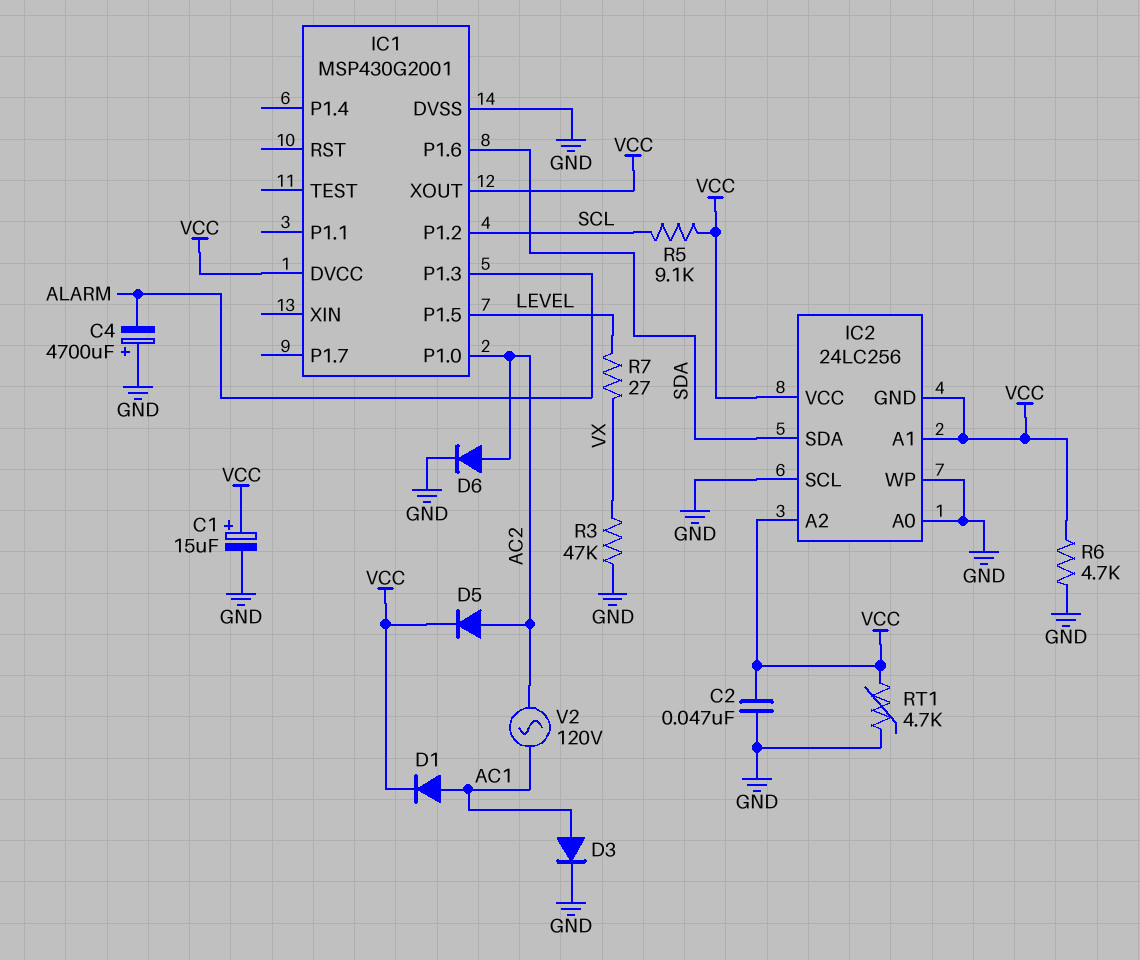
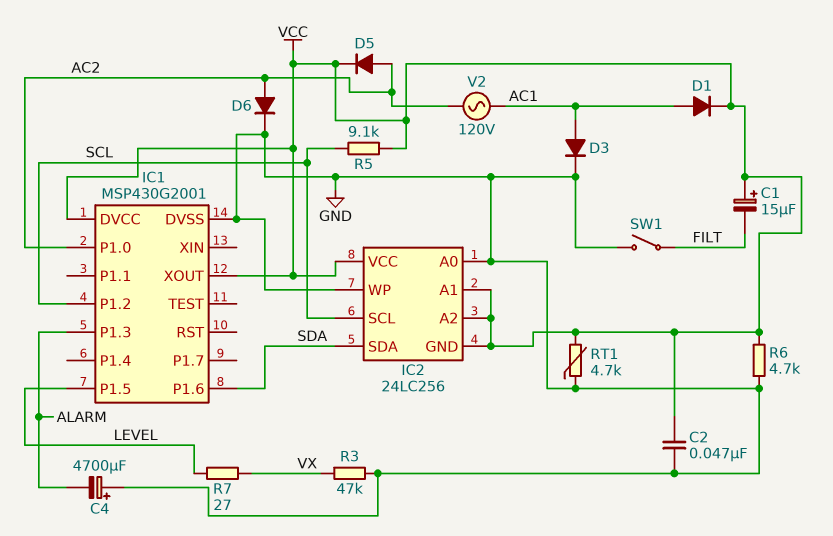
C1: 15uF (plus VCC, minus GND) -> 15uF (plus VCC, minus FILT)
IC2 pin SCL: GND -> SCL
SW1: none -> switch (FILT, GND)

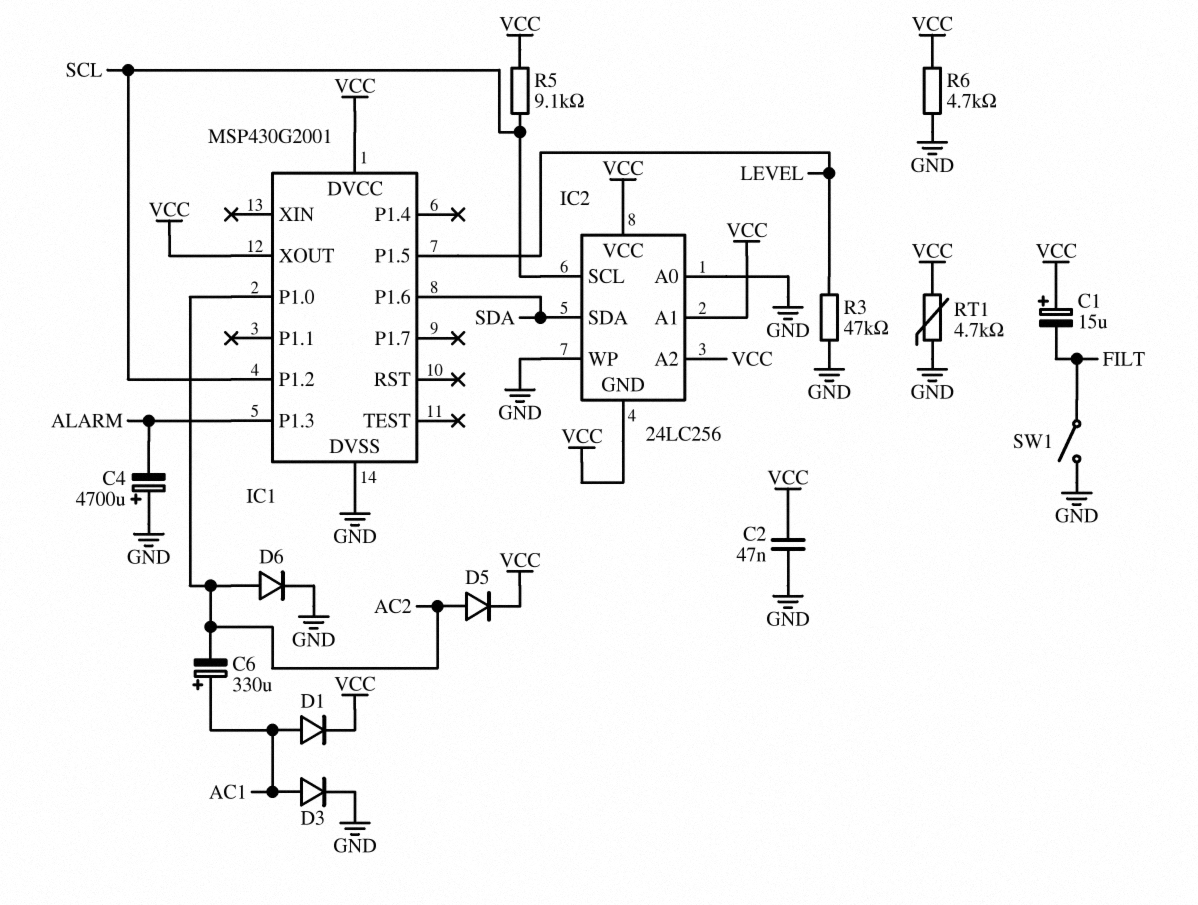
C6: none -> 330uF (plus AC1, minus AC2)
R3: 47k (GND, VX) -> 47k (GND, LEVEL)
R7: 27 (LEVEL, VX) -> none
V2: AC 120V (AC1, AC2) -> none

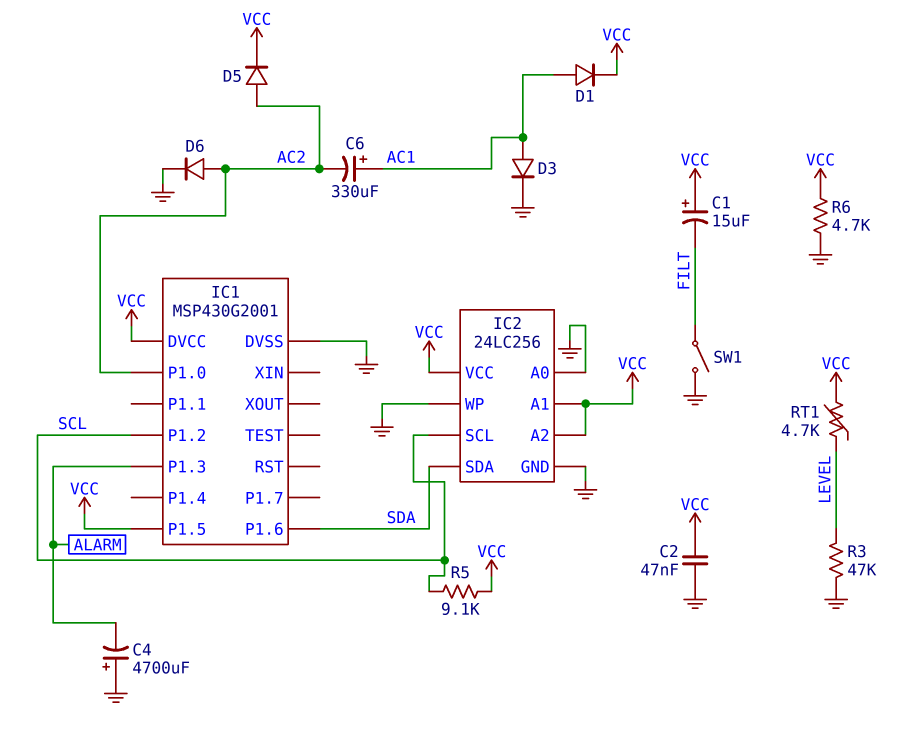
IC1 pin P1.5: LEVEL -> VCC
IC1 pin XOUT: VCC -> none
IC2 pin GND: VCC -> GND
RT1: 4.7k (GND, VCC) -> 4.7k (LEVEL, VCC)

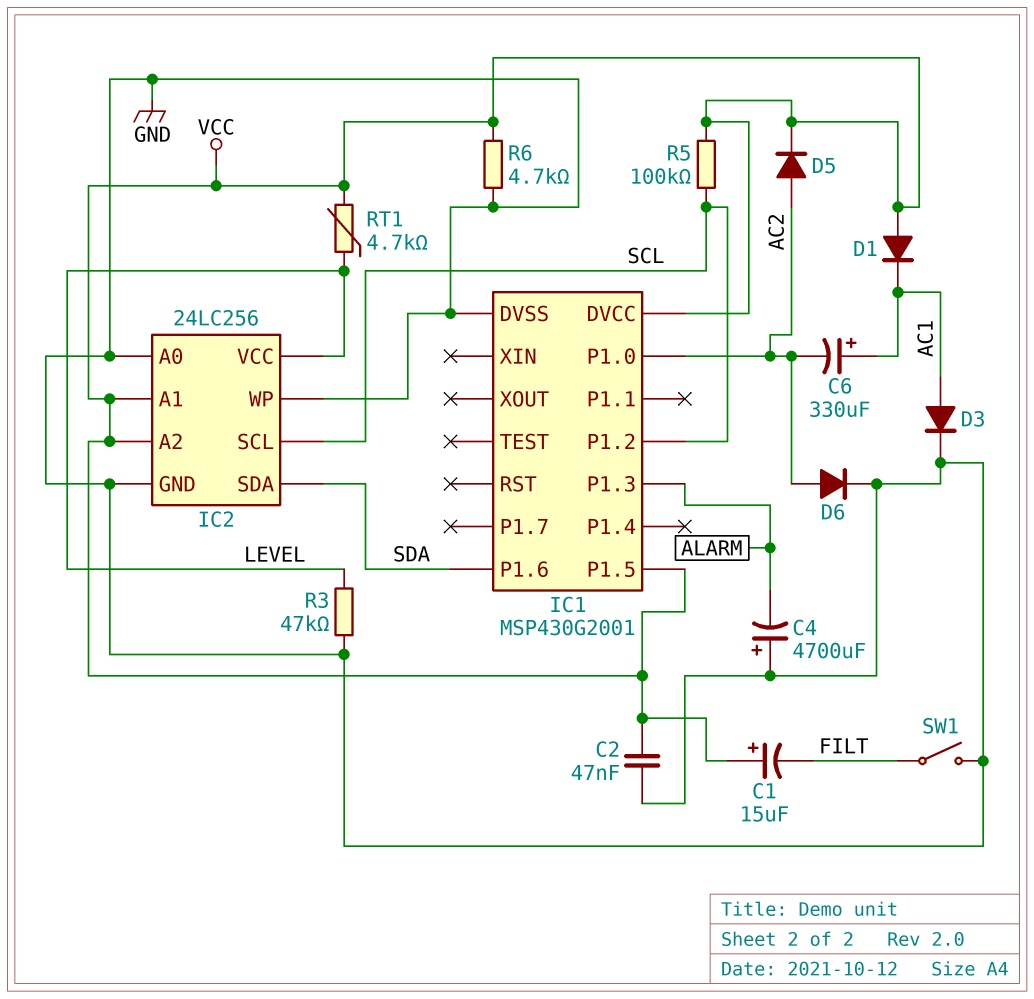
D1: diode (A AC1, K VCC) -> diode (A VCC, K AC1)
IC2 pin VCC: VCC -> LEVEL
R5: 9.1k (SCL, VCC) -> 100k (SCL, VCC)

